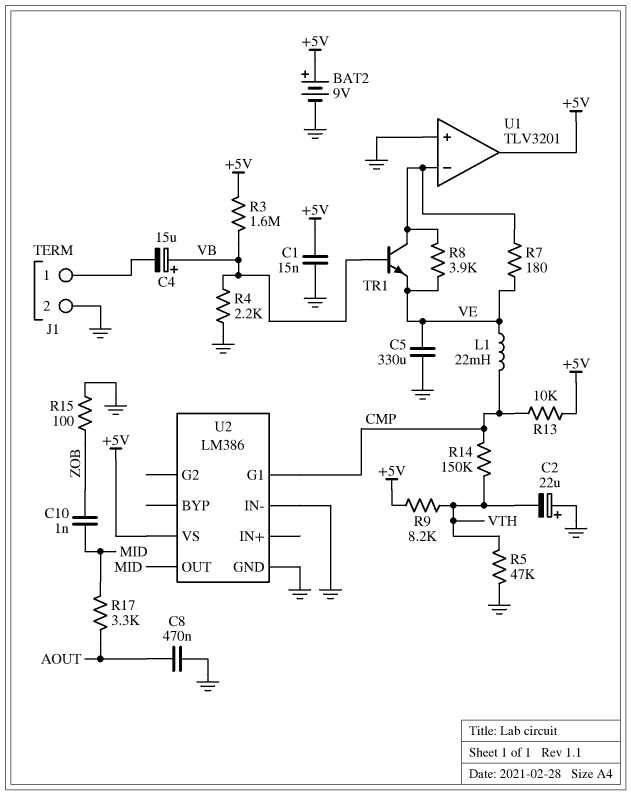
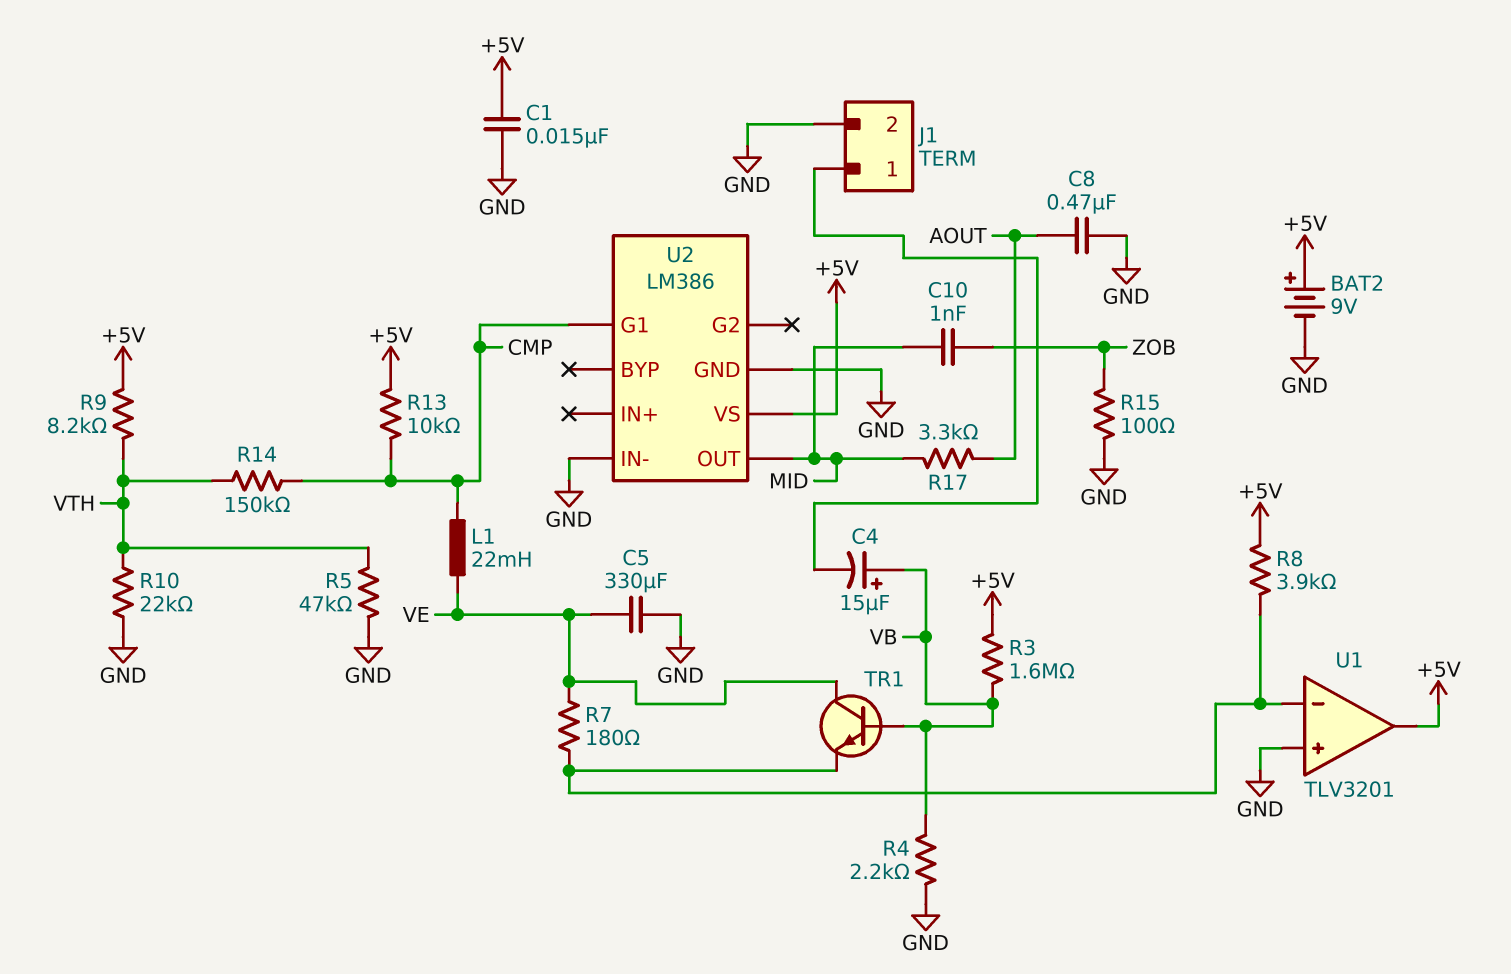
C2: 22uF (plus GND, minus VTH) -> none
R8: 3.9k (U1/in-, VE) -> 3.9k (+5V, U1/in-)
R10: none -> 22k (GND, VTH)
TR1: NPN (B VB, C U1/in-, E VE) -> NPN (B VB, C VE, E U1/in-)

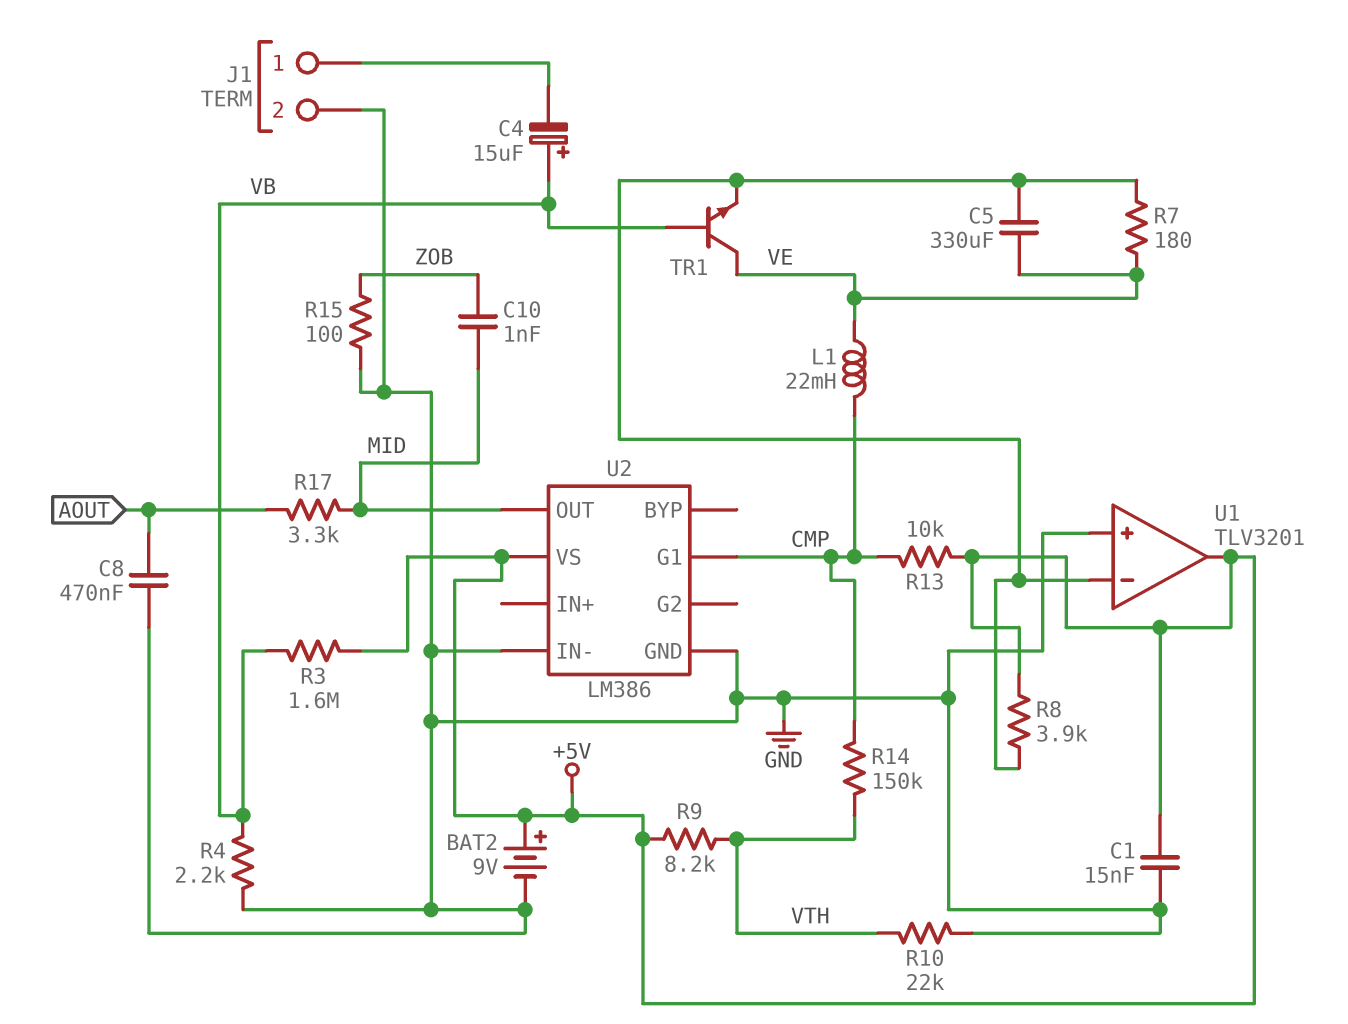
C5: 330uF (GND, VE) -> 330uF (U1/in-, VE)
R5: 47k (GND, VTH) -> none

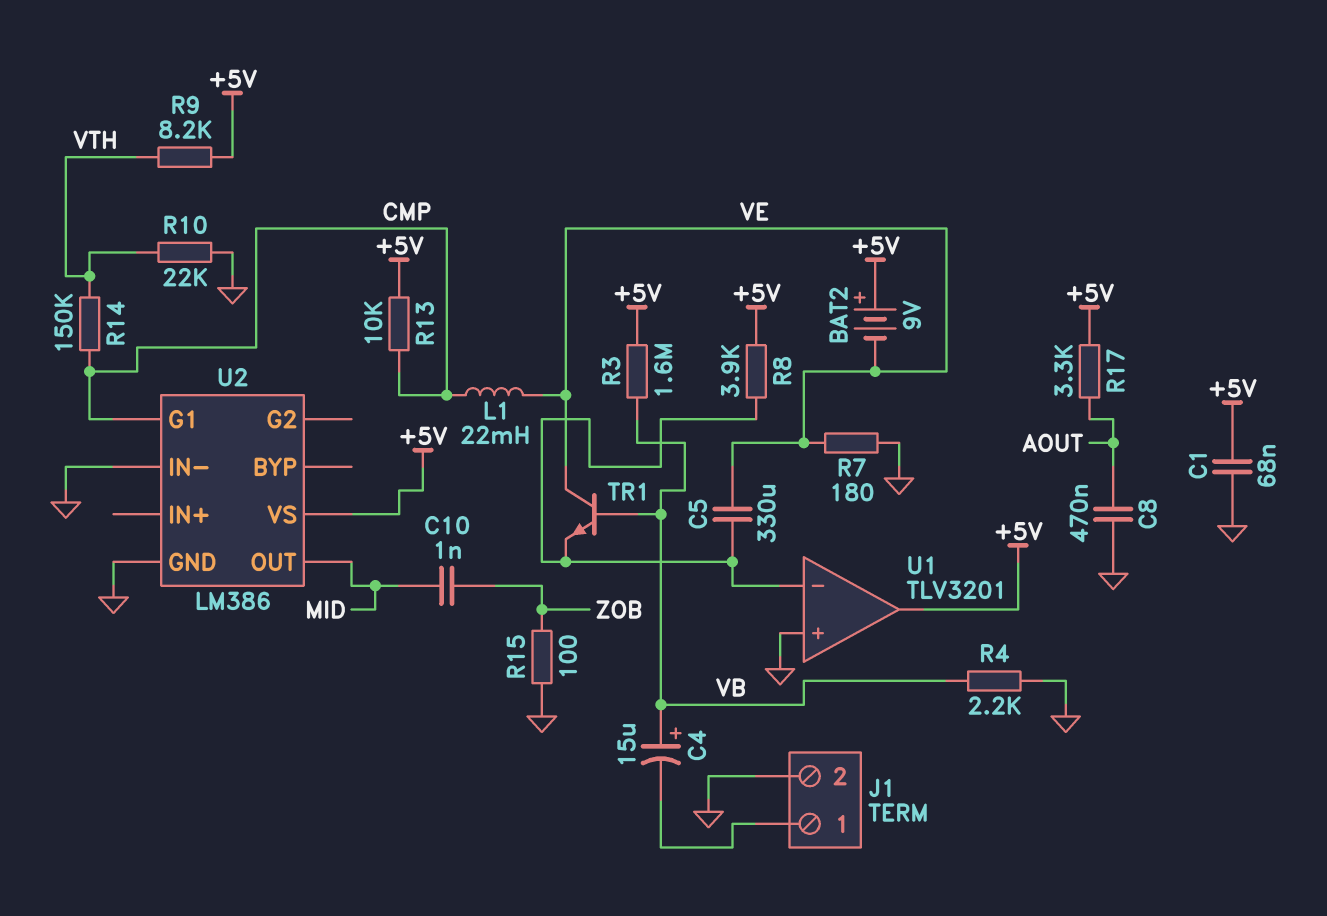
BAT2: 9V (plus +5V, minus GND) -> 9V (plus +5V, minus VE)
C1: 15nF (+5V, GND) -> 68nF (+5V, GND)
R7: 180 (U1/in-, VE) -> 180 (GND, VE)
R17: 3.3k (AOUT, MID) -> 3.3k (+5V, AOUT)

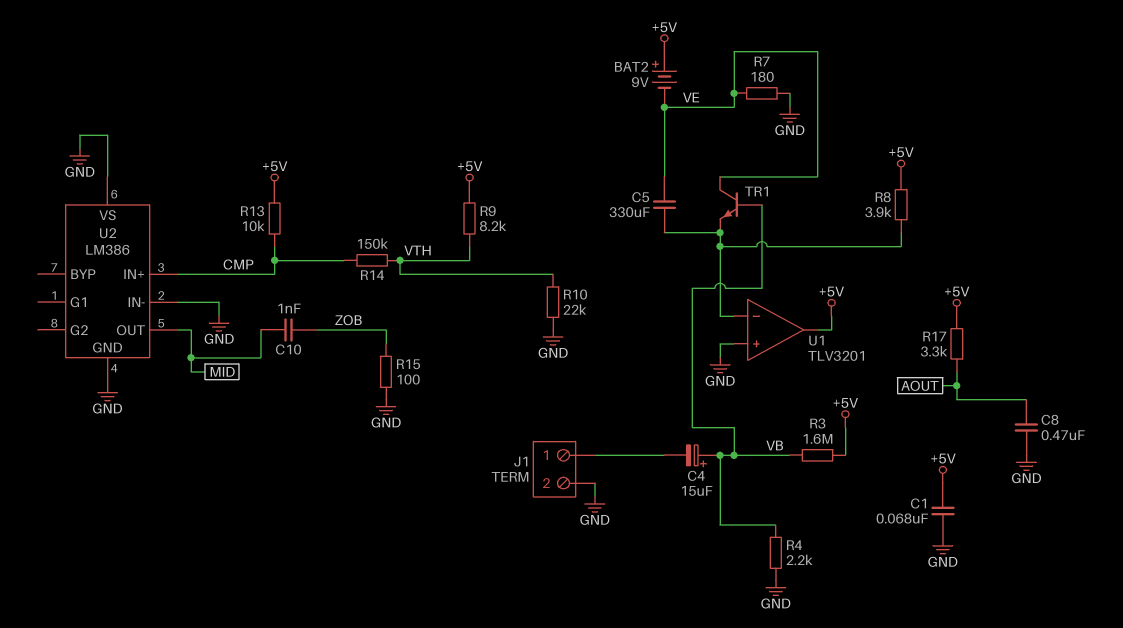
L1: 22mH (CMP, VE) -> none
U2 pin G1: CMP -> none
U2 pin IN+: none -> CMP
U2 pin VS: +5V -> GND

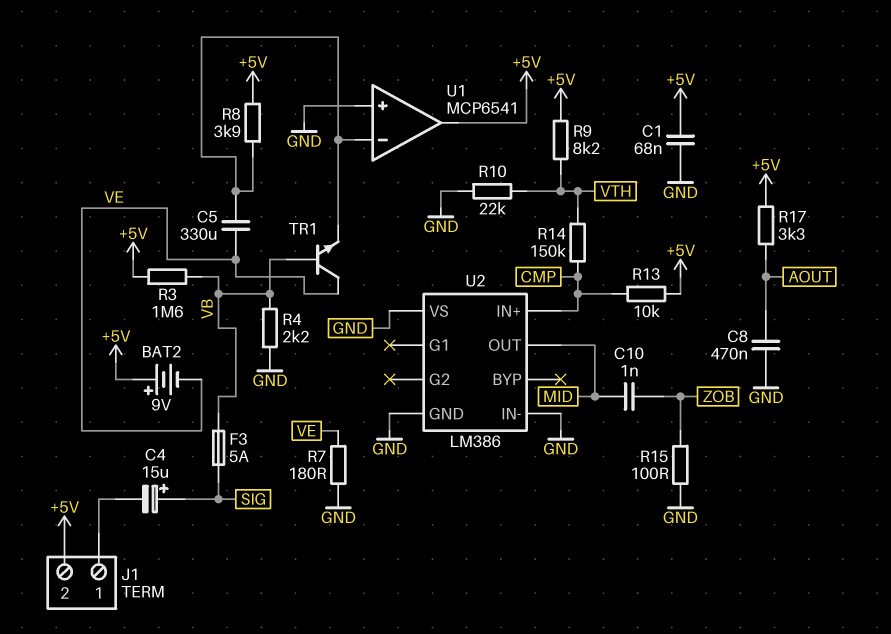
C4: 15uF (plus VB, minus J1/1) -> 15uF (plus SIG, minus J1/1)
F3: none -> 5A (SIG, VB)
J1 pin 2: GND -> +5V
U1: TLV3201 -> MCP6541

